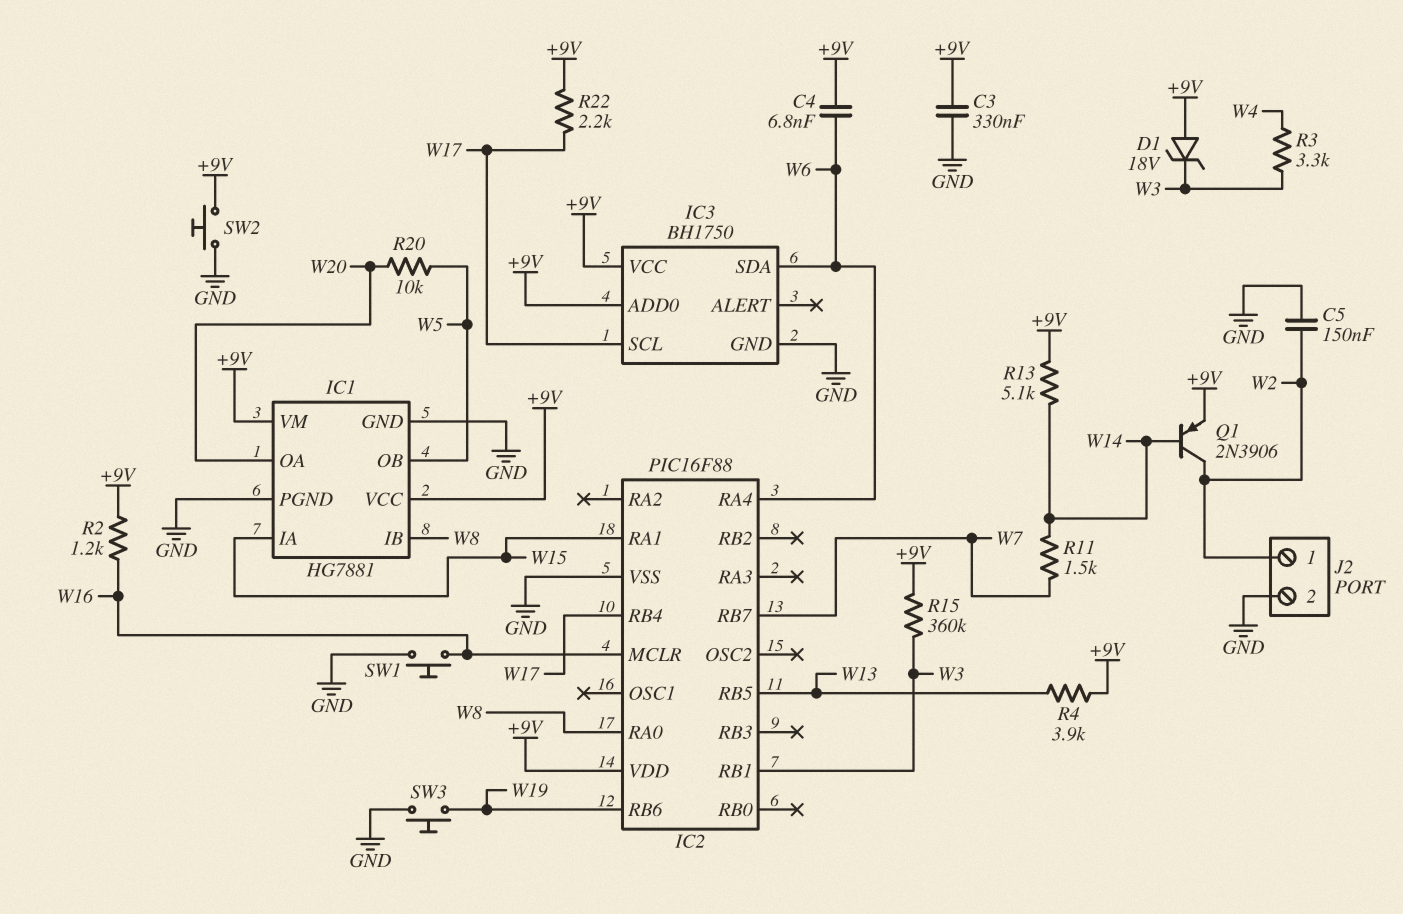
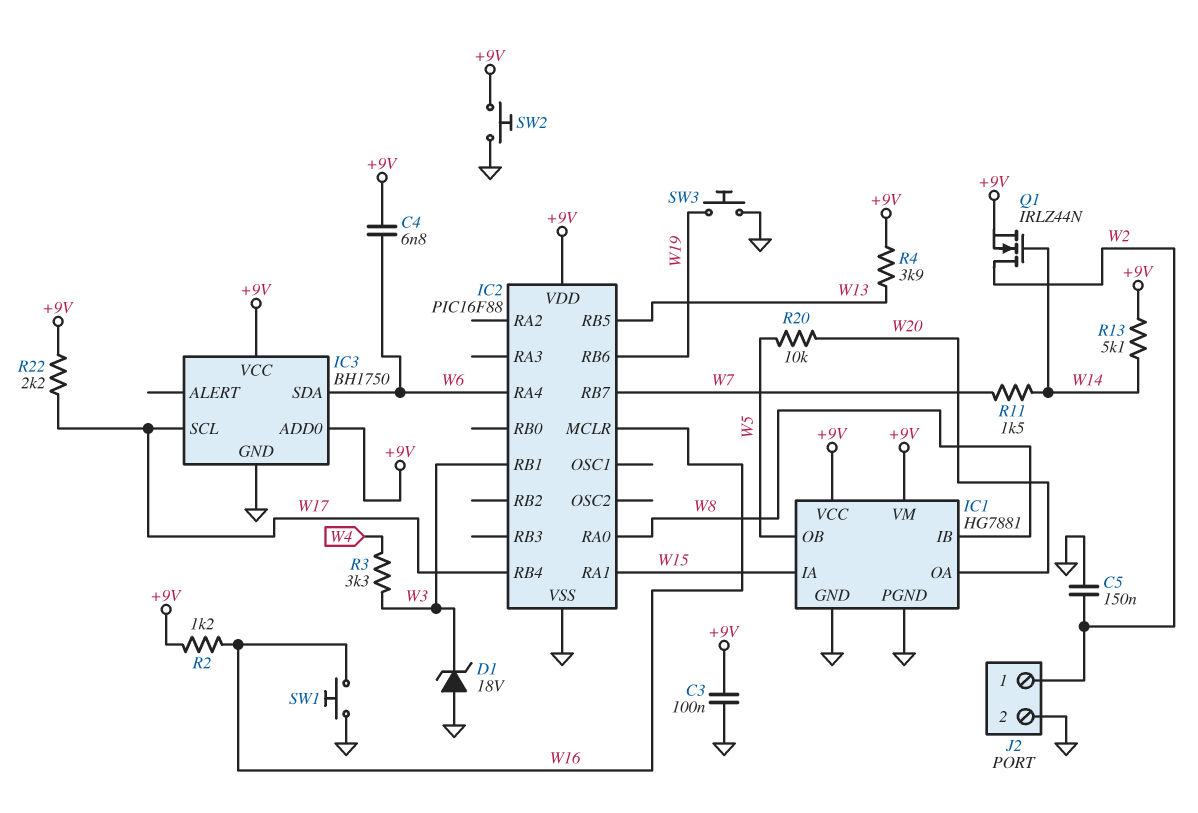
C3: 330nF (+9V, GND) -> 100nF (+9V, GND)
D1: zener 18V (A +9V, K W3) -> zener 18V (A GND, K W3)
Q1: PNP 2N3906 (B W14, C W2, E +9V) -> NMOS IRLZ44N (G W14, D W2, S +9V)
R15: 360k (+9V, W3) -> none

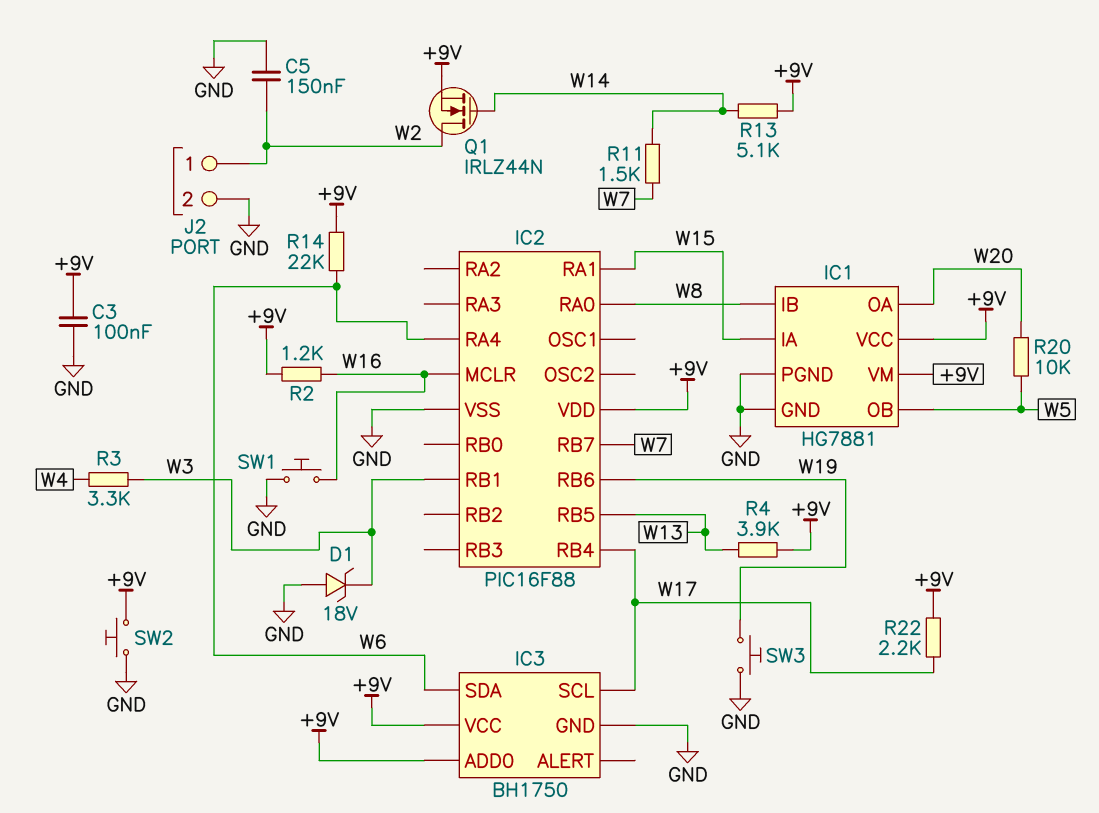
C4: 6.8nF (+9V, W6) -> none
R14: none -> 22k (+9V, W6)

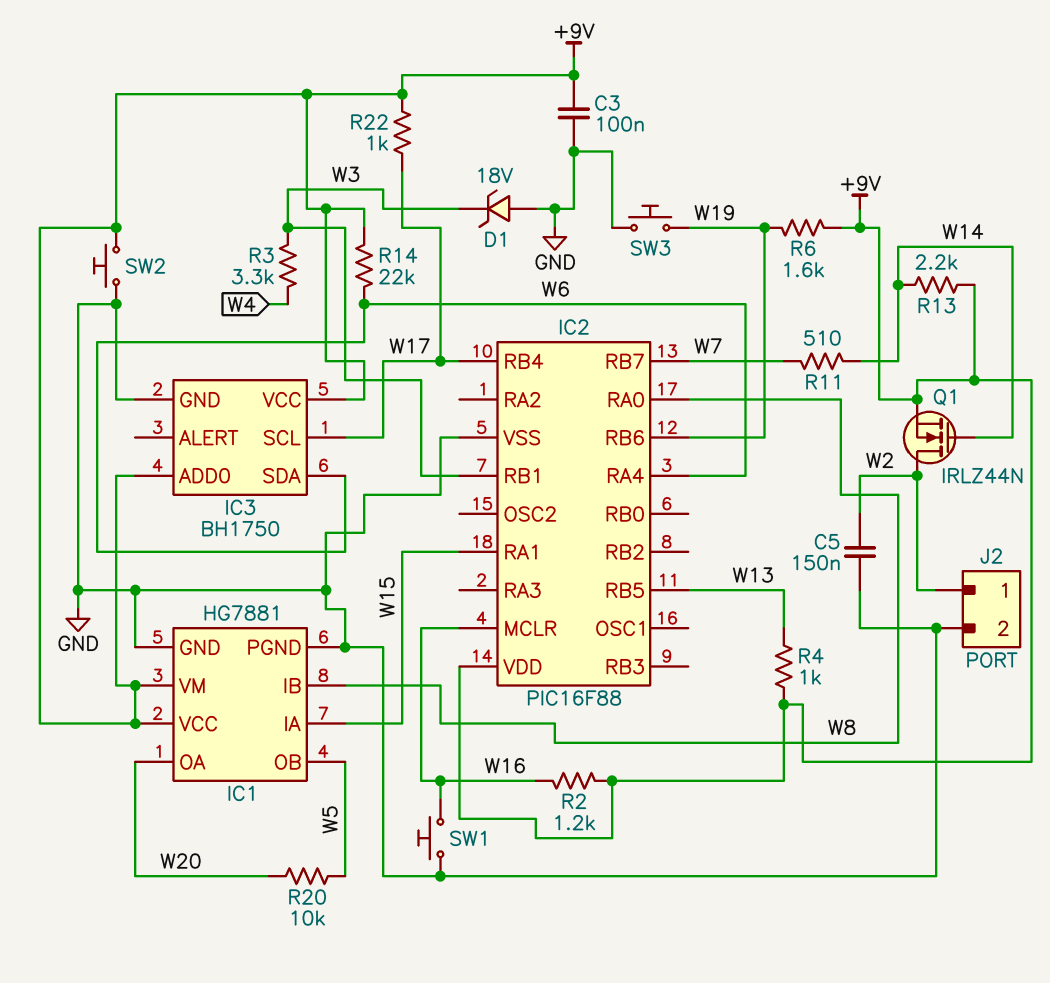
R4: 3.9k (+9V, W13) -> 1k (+9V, W13)
R6: none -> 1.6k (+9V, W19)
R11: 1.5k (W7, W14) -> 510 (W7, W14)
R13: 5.1k (+9V, W14) -> 2.2k (+9V, W14)
R22: 2.2k (+9V, W17) -> 1k (+9V, W17)

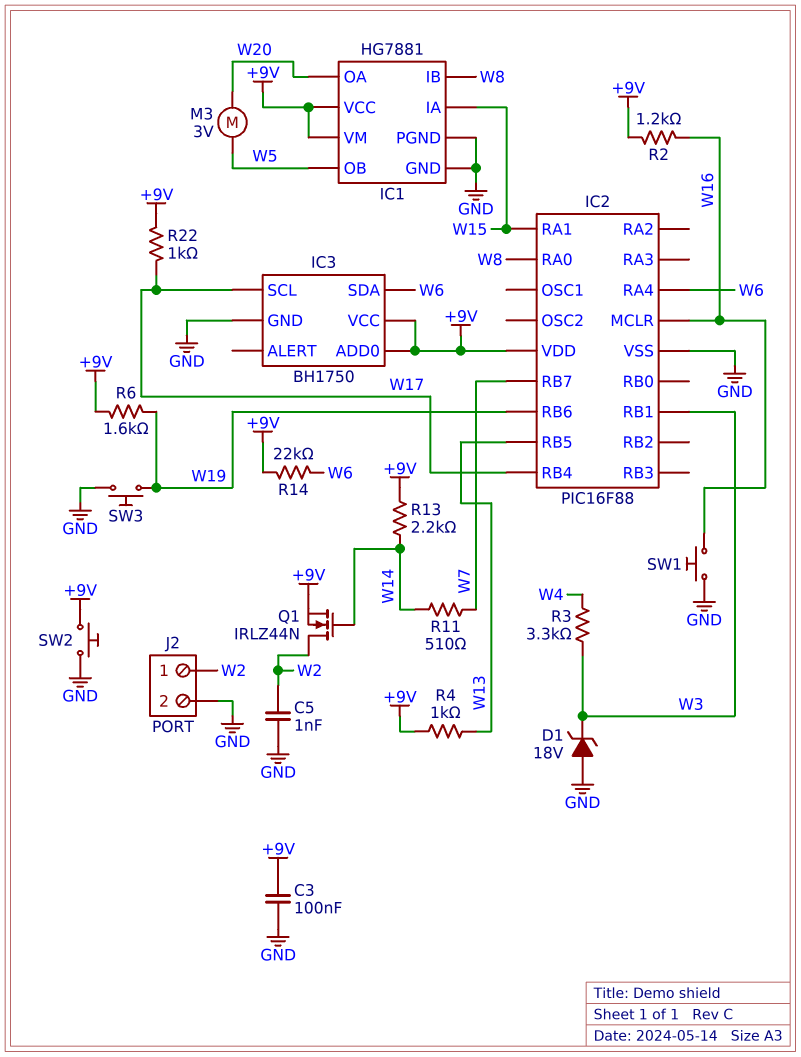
C5: 150nF (GND, W2) -> 1nF (GND, W2)
M3: none -> motor 3V (W5, W20)
R20: 10k (W5, W20) -> none

